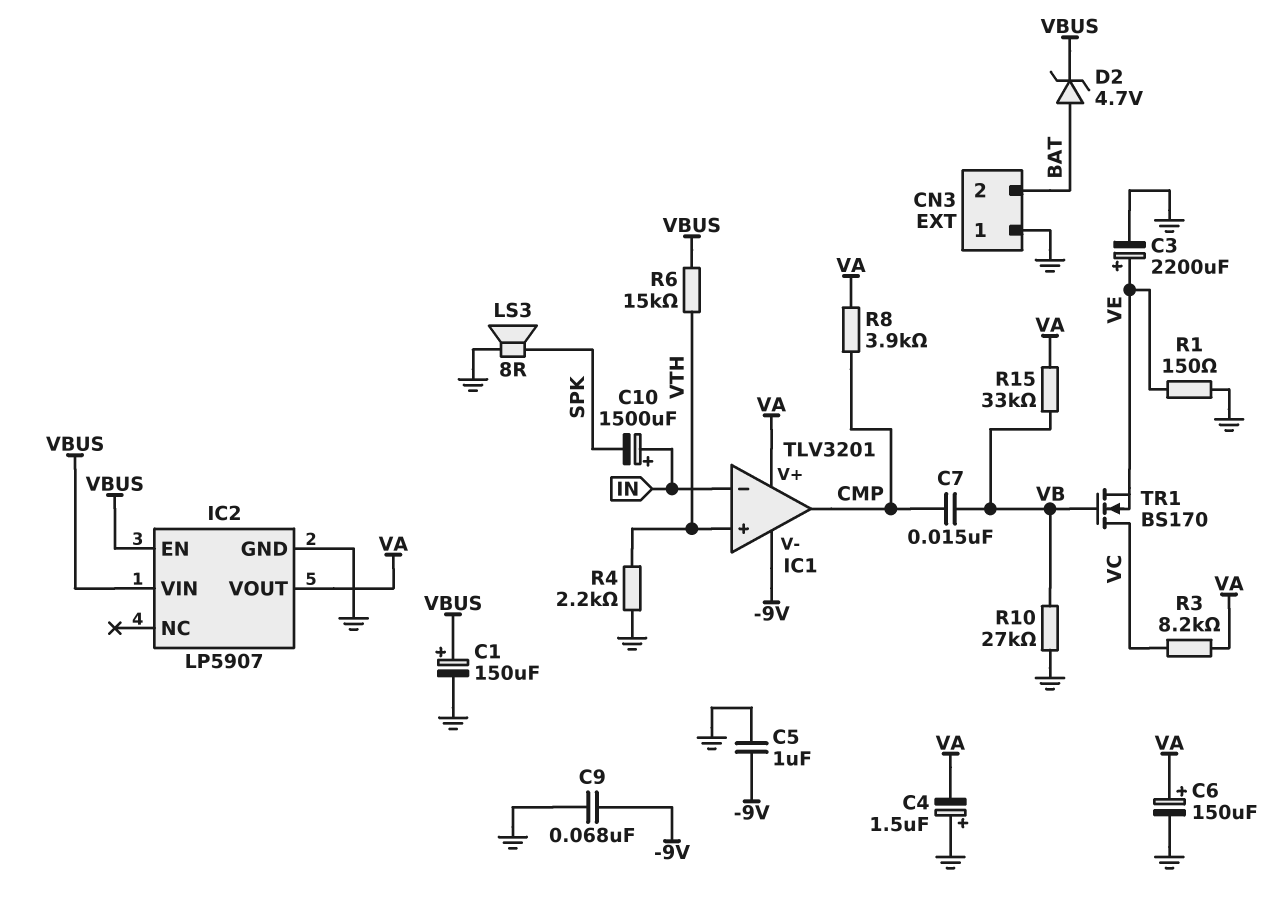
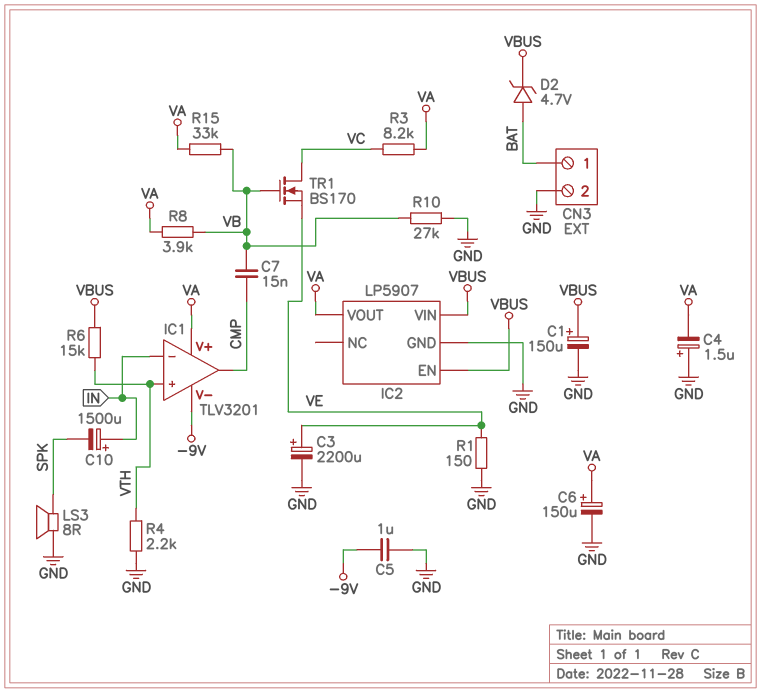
C9: 68nF (-9V, GND) -> none
CN3 pin 1: GND -> BAT
CN3 pin 2: BAT -> GND
R8: 3.9k (CMP, VA) -> 3.9k (VA, VB)

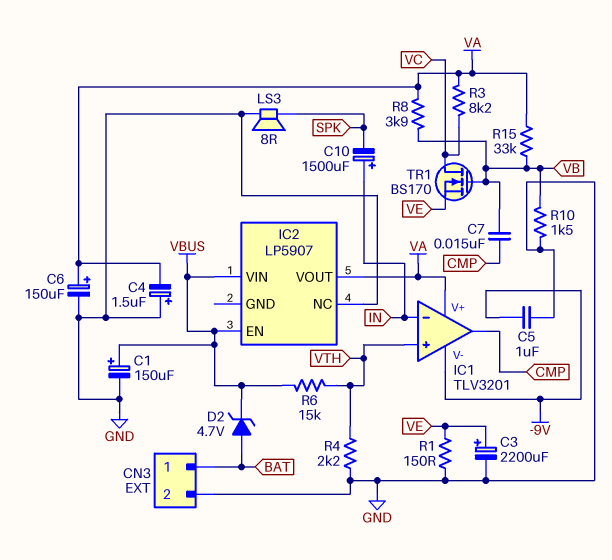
IC2 pin GND: GND -> none
IC2 pin NC: none -> GND
R10: 27k (GND, VB) -> 1.5k (GND, VB)

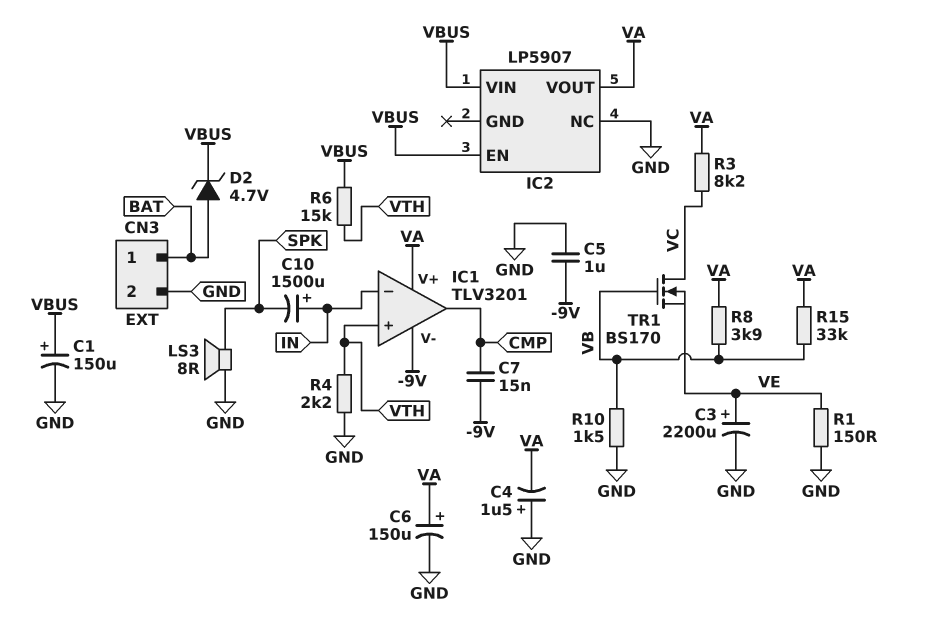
C7: 15nF (CMP, VB) -> 15nF (-9V, CMP)

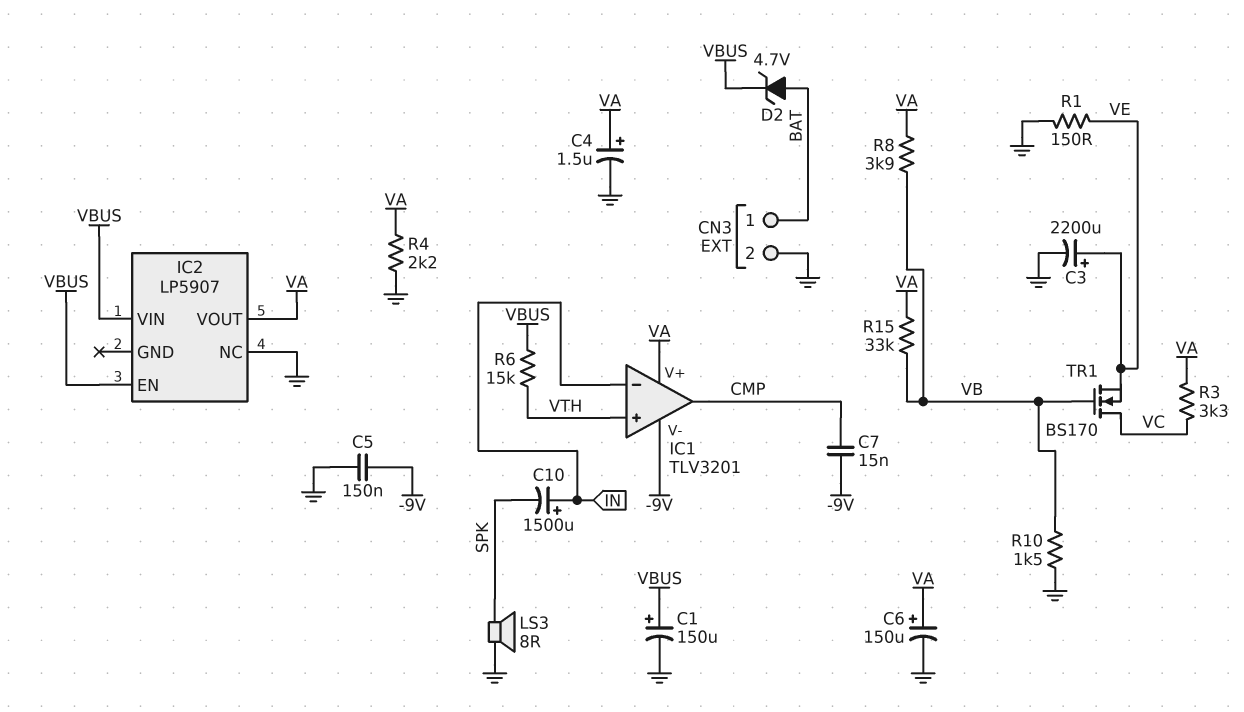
C4: 1.5uF (plus GND, minus VA) -> 1.5uF (plus VA, minus GND)
C5: 1uF (-9V, GND) -> 150nF (-9V, GND)
R3: 8.2k (VA, VC) -> 3.3k (VA, VC)
R4: 2.2k (GND, VTH) -> 2.2k (GND, VA)

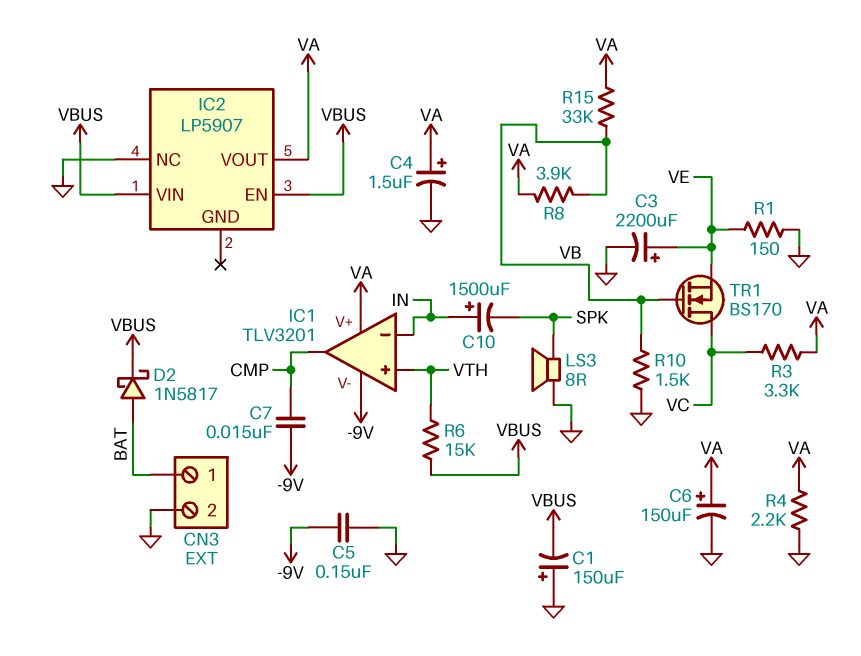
C1: 150uF (plus VBUS, minus GND) -> 150uF (plus GND, minus VBUS)
D2: zener 4.7V (A BAT, K VBUS) -> schottky 1N5817 (A BAT, K VBUS)

